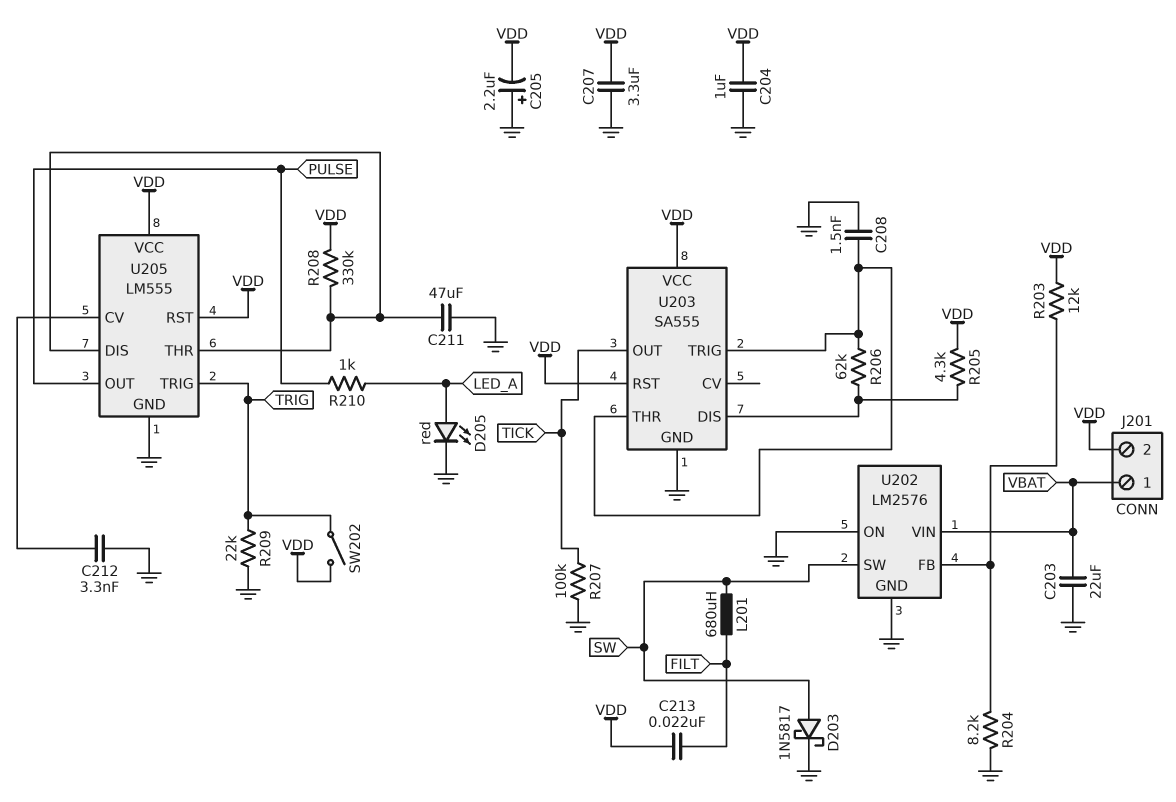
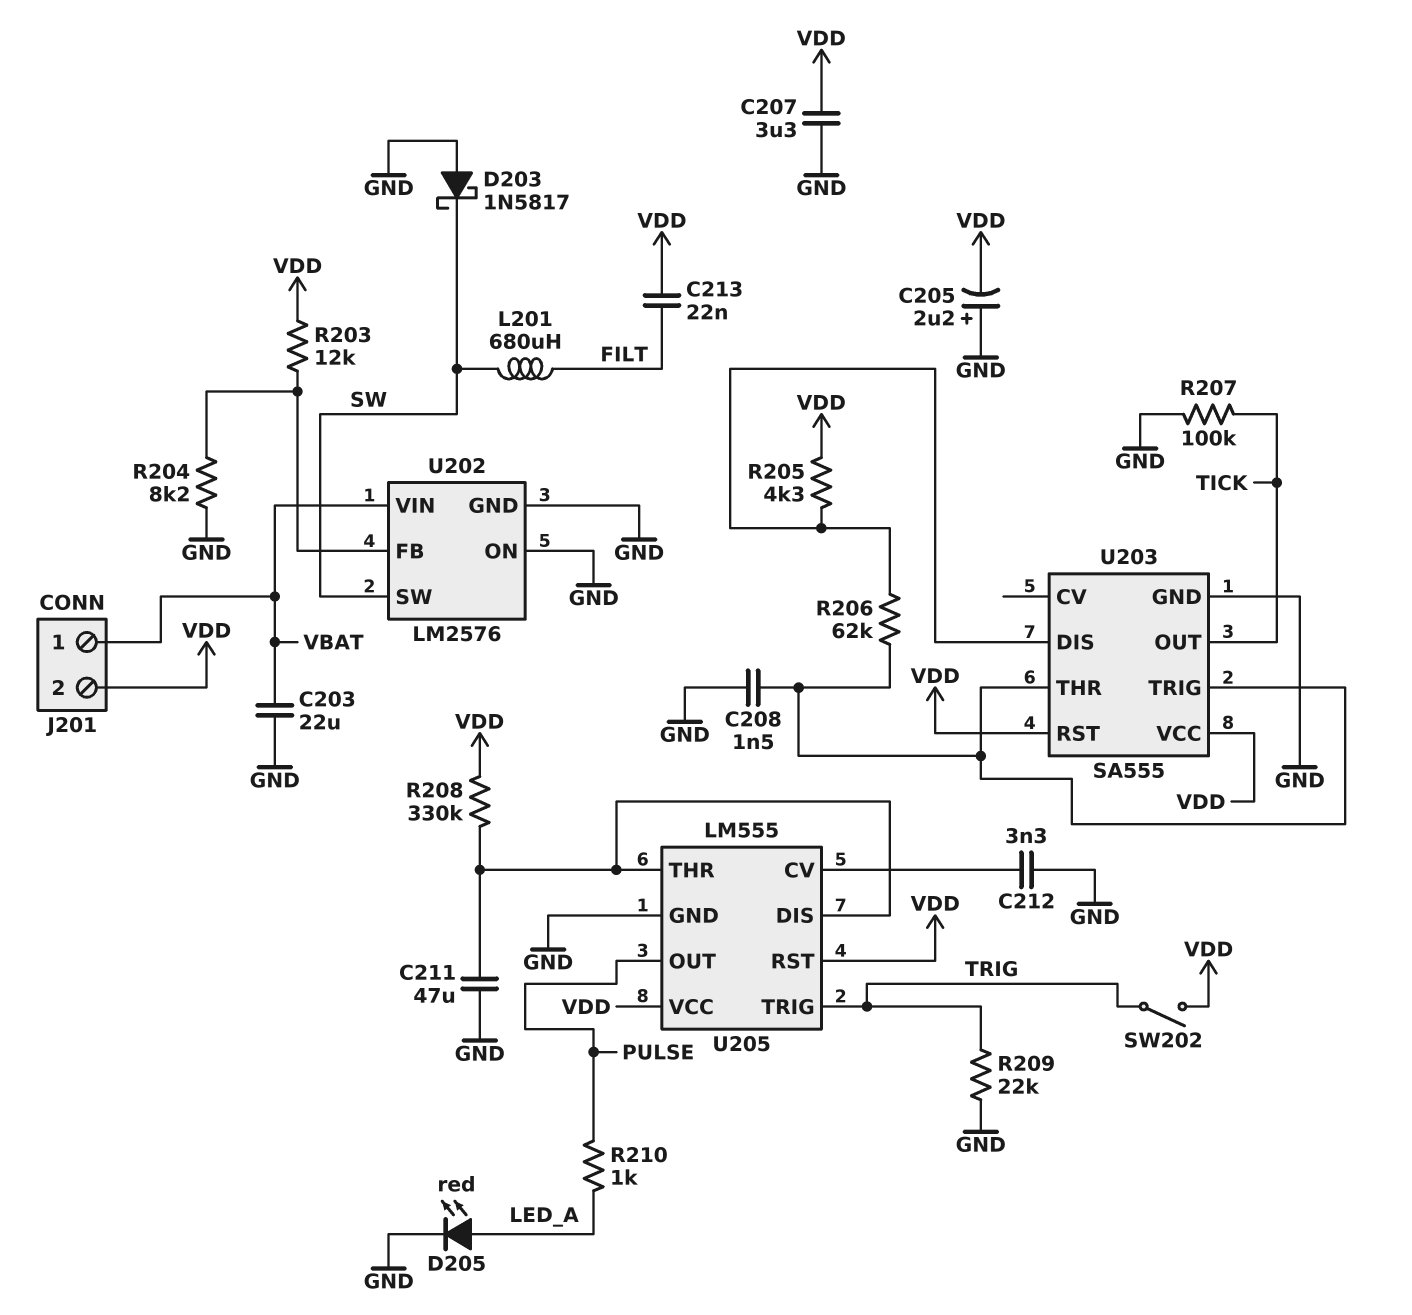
C204: 1uF (GND, VDD) -> none
D203: schottky 1N5817 (A SW, K GND) -> schottky 1N5817 (A GND, K SW)

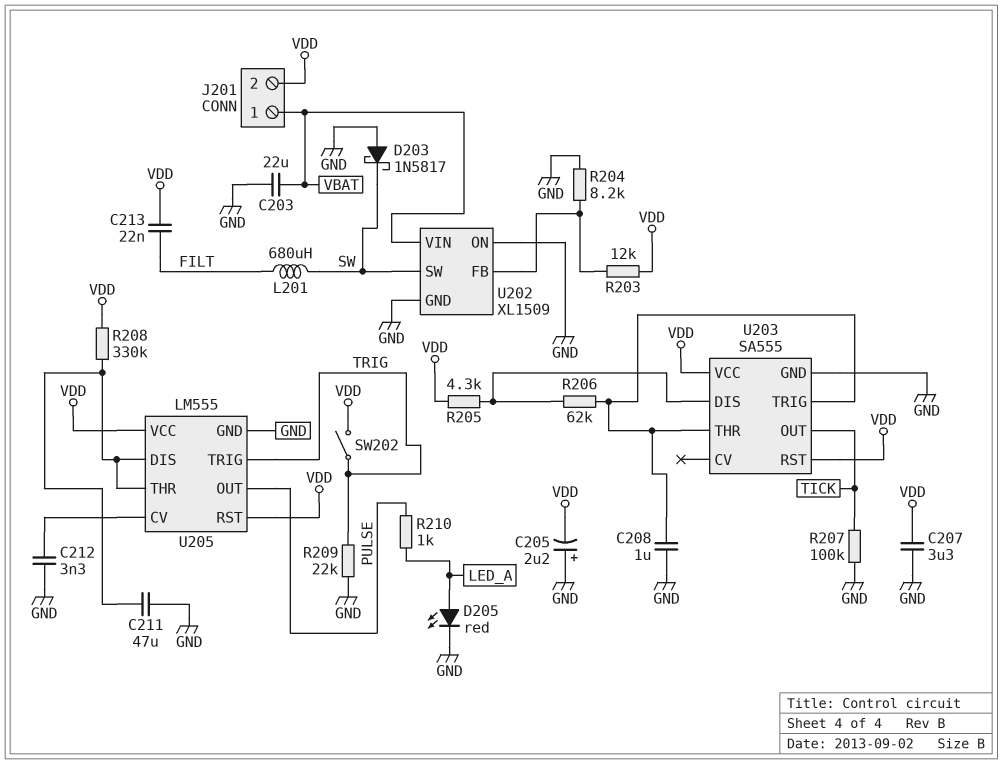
C208: 1.5nF (GND, U203/THR) -> 1uF (GND, U203/THR)
U202: LM2576 -> XL1509

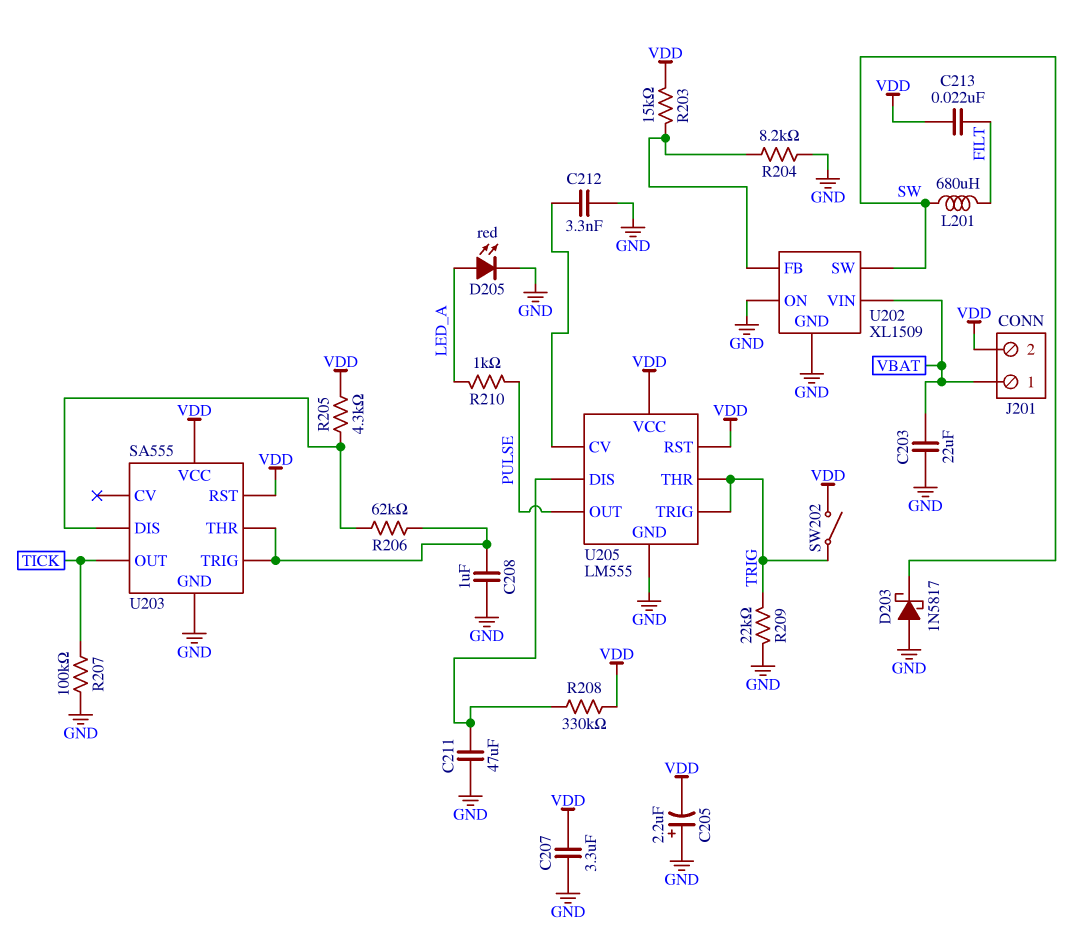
R203: 12k (U202/FB, VDD) -> 15k (U202/FB, VDD)
U205 pin THR: U205/DIS -> TRIG

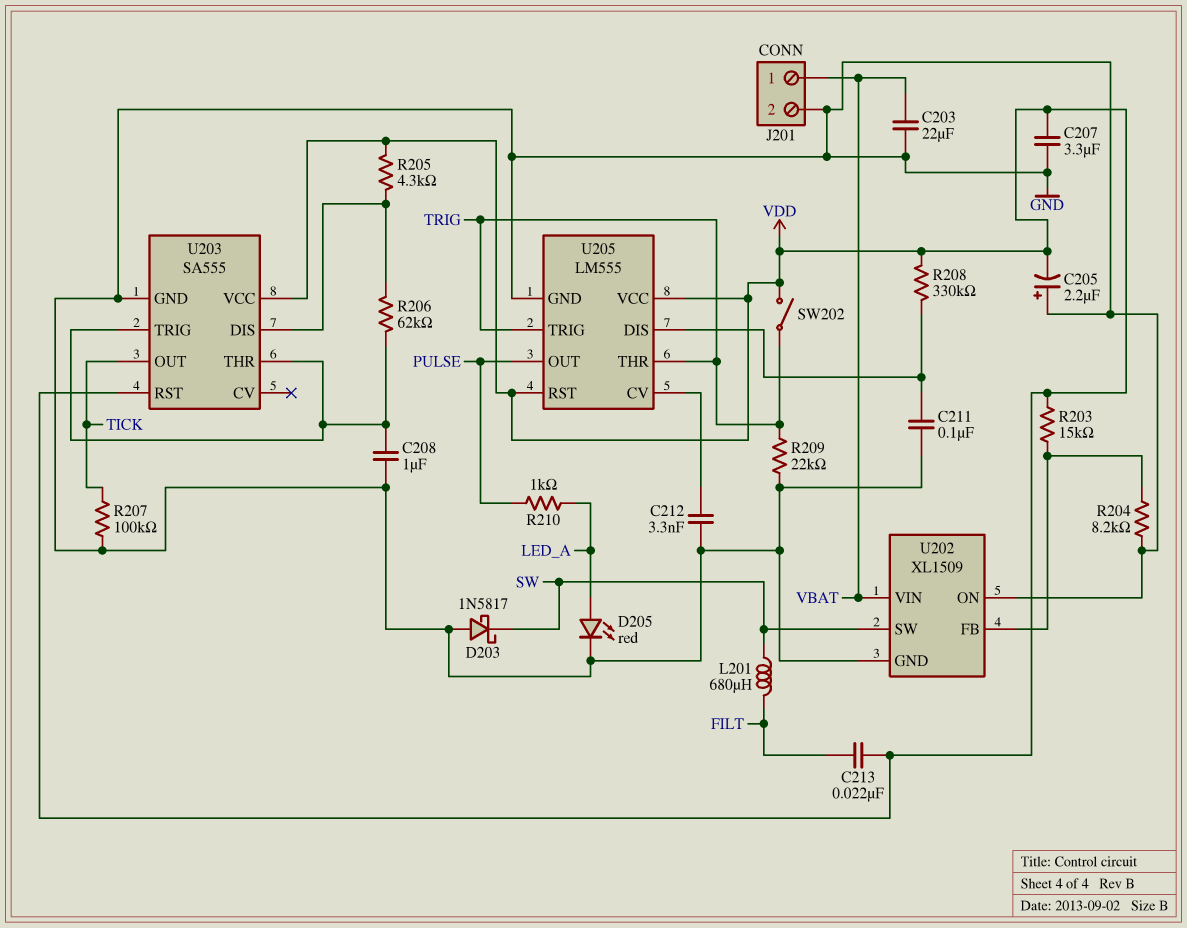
C211: 47uF (GND, U205/DIS) -> 100nF (GND, U205/DIS)
J201 pin 2: VDD -> GND

